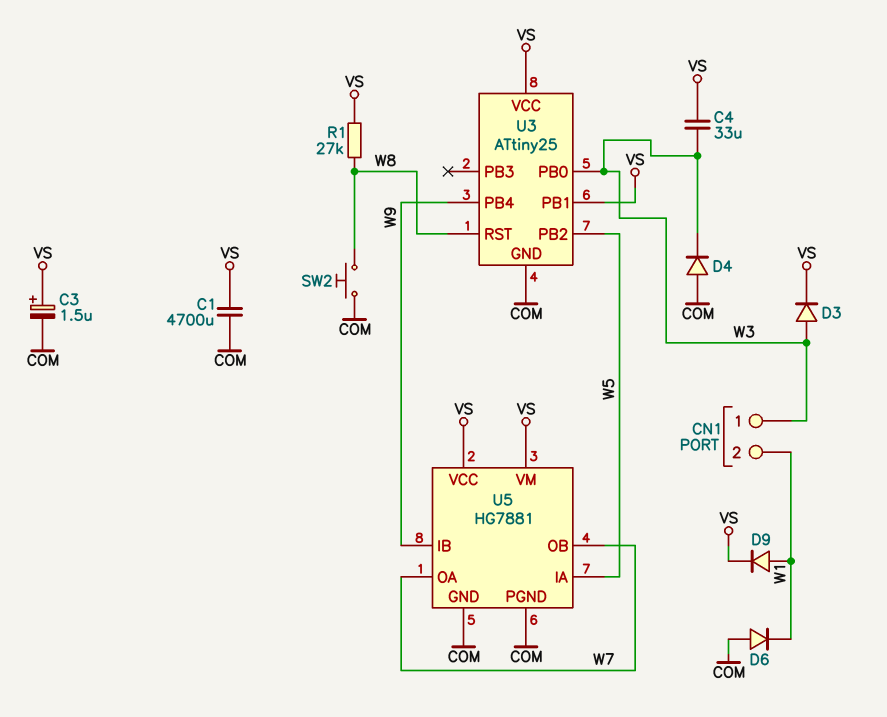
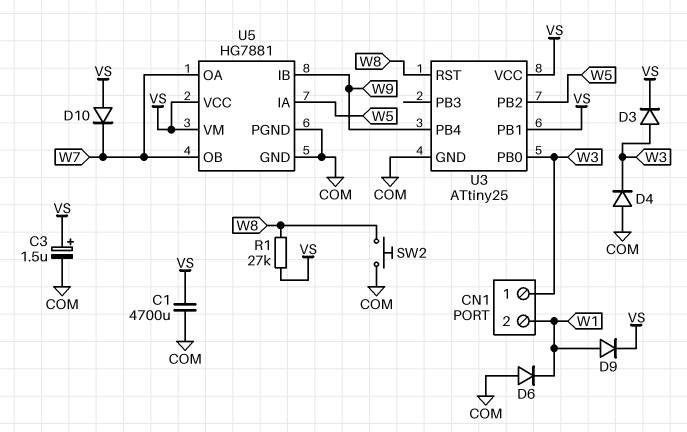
C4: 33uF (VS, W3) -> none
D10: none -> diode (A VS, K W7)

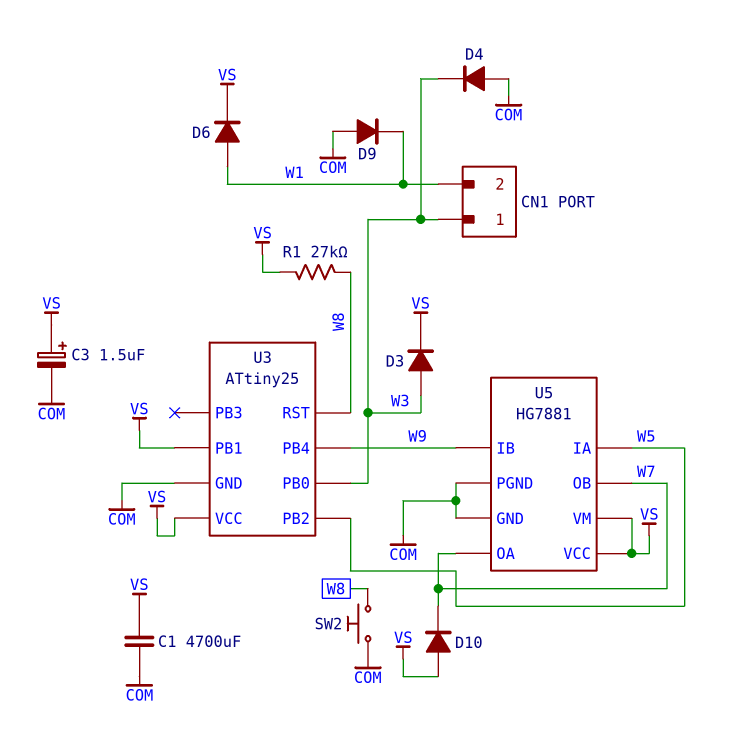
D6: diode (A COM, K W1) -> diode (A W1, K VS)
D9: diode (A W1, K VS) -> diode (A COM, K W1)

